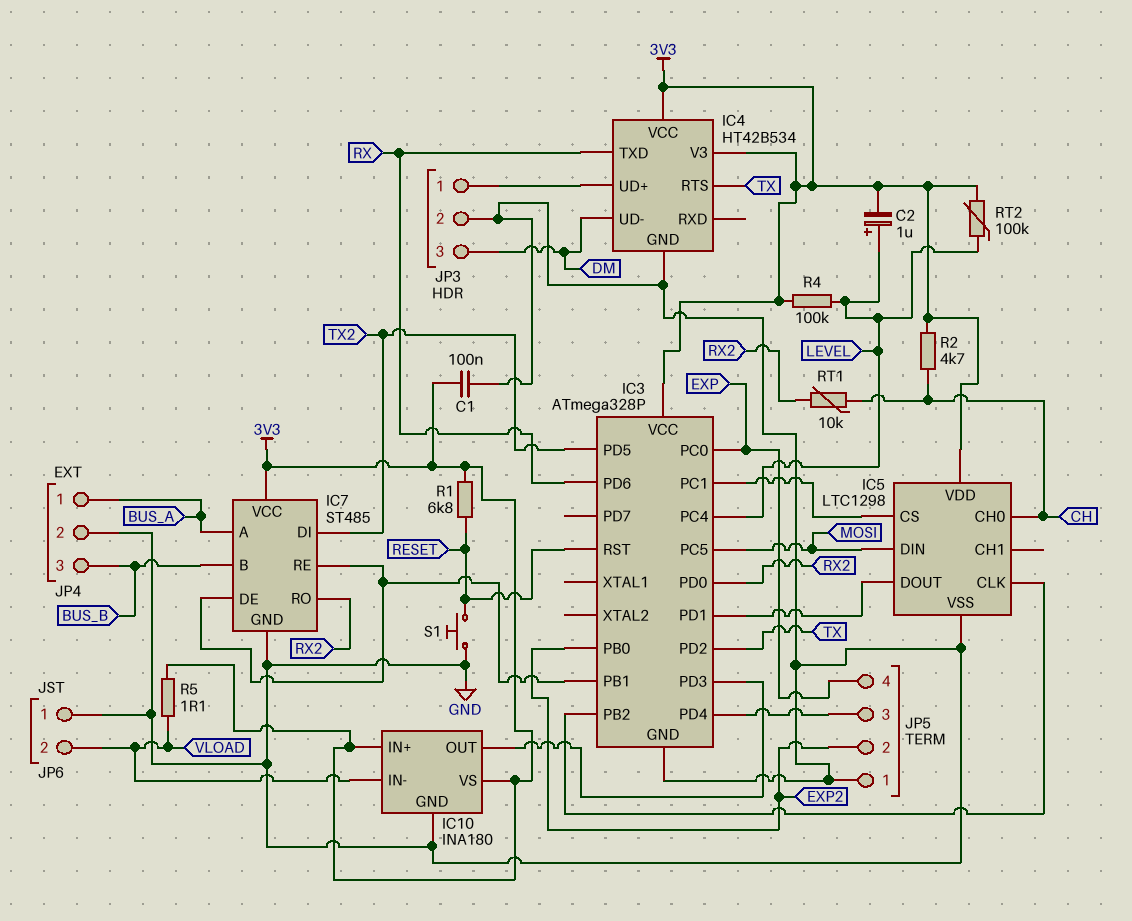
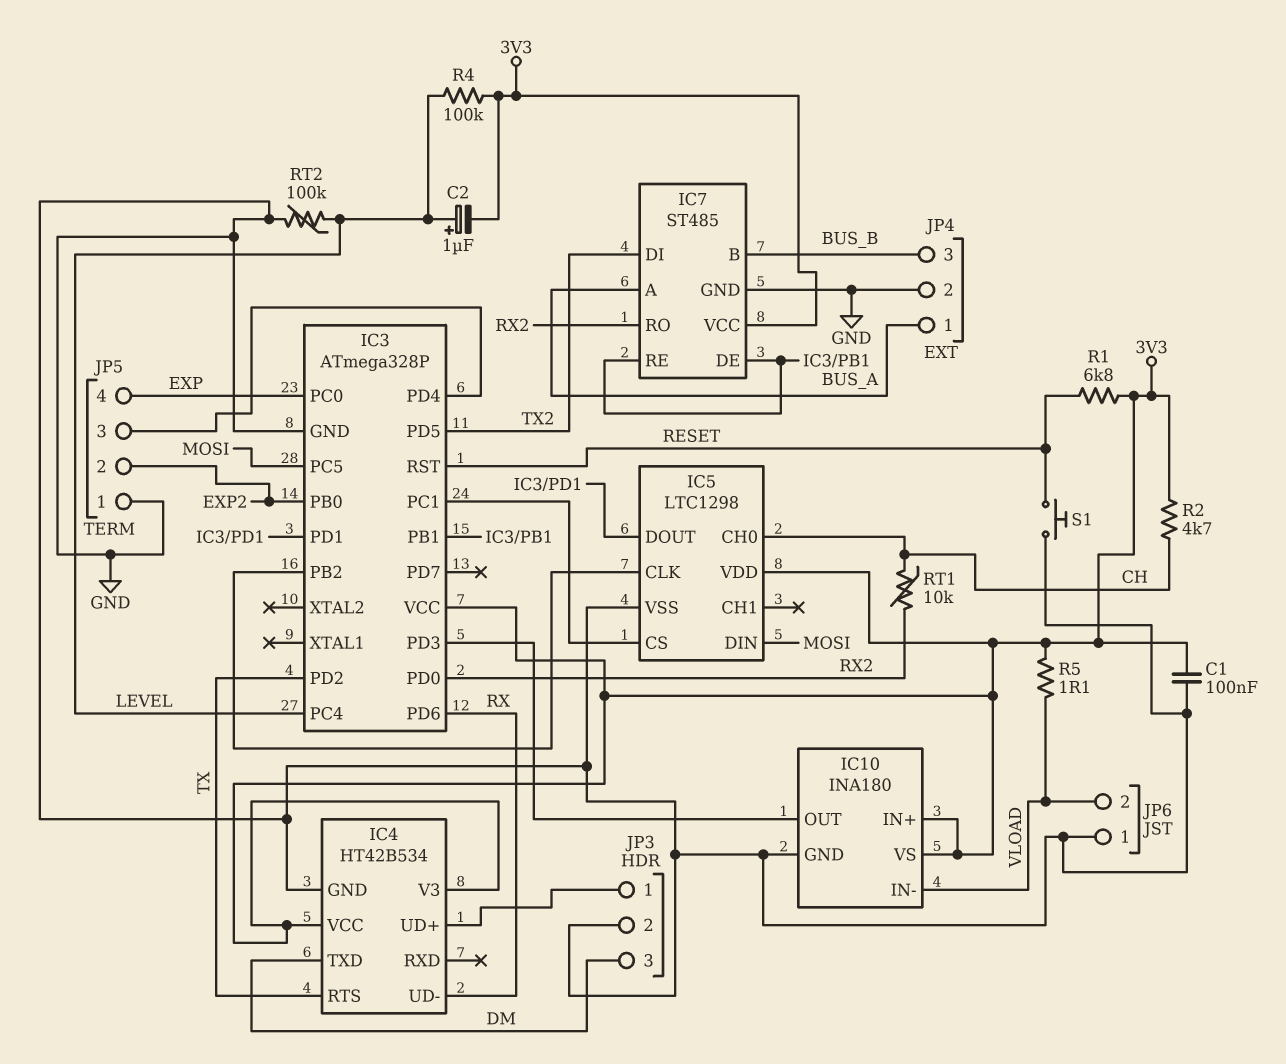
IC4 pin TXD: RX -> DM
IC4 pin UD-: DM -> RX
RT2: 100k (3V3, LEVEL) -> 100k (GND, LEVEL)

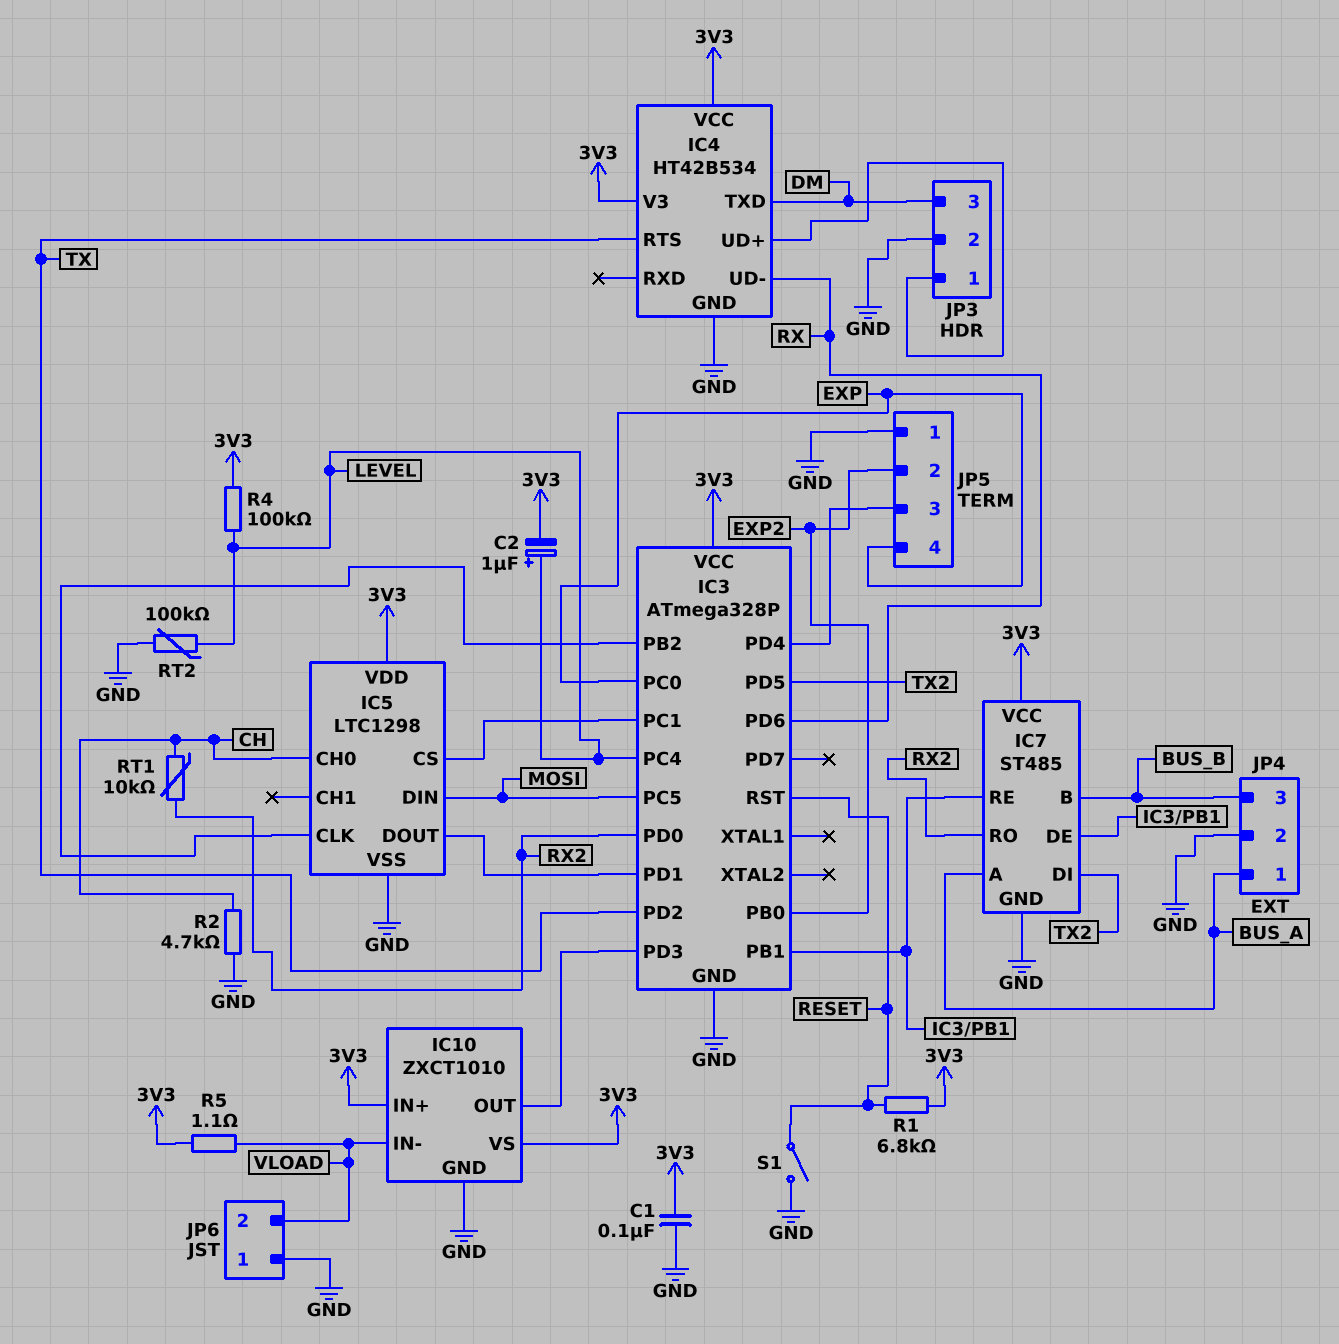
IC10: INA180 -> ZXCT1010
R2: 4.7k (3V3, CH) -> 4.7k (CH, GND)
S1: button (GND, RESET) -> switch (GND, RESET)

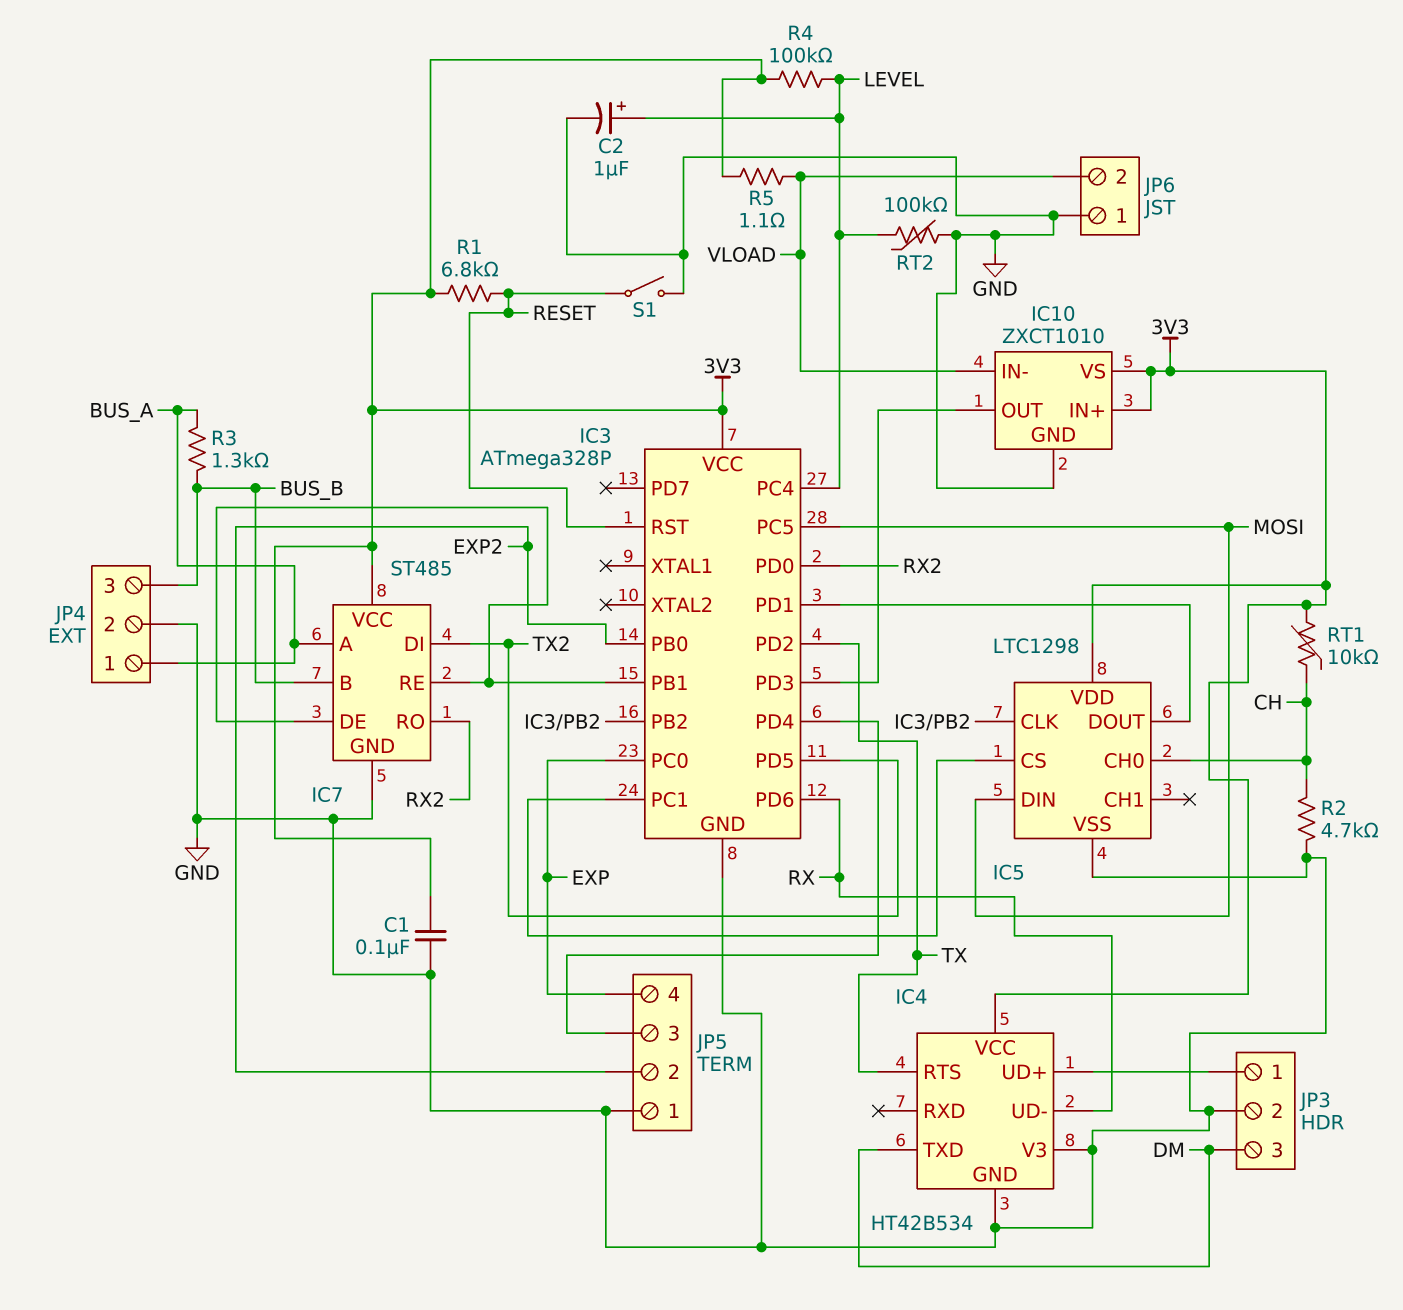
C2: 1uF (plus LEVEL, minus 3V3) -> 1uF (plus LEVEL, minus GND)
IC4 pin V3: 3V3 -> GND
R3: none -> 1.3k (BUS_A, BUS_B)
RT1: 10k (CH, RX2) -> 10k (3V3, CH)

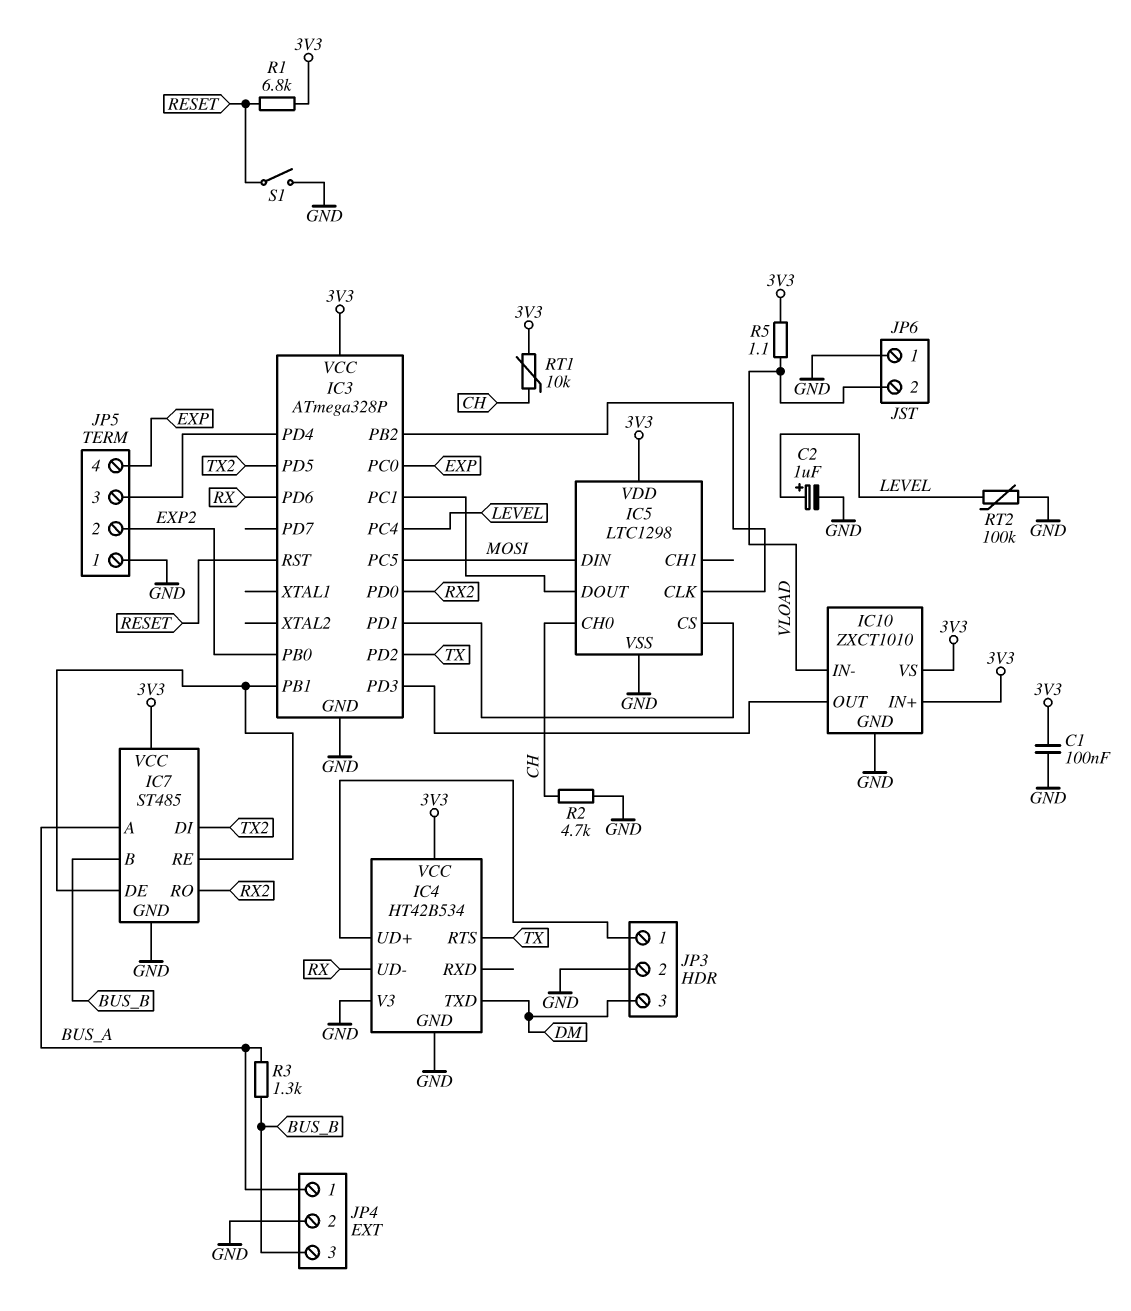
IC5 pin CS: IC3/PC1 -> IC3/PD1
IC5 pin DOUT: IC3/PD1 -> IC3/PC1
R4: 100k (3V3, LEVEL) -> none

